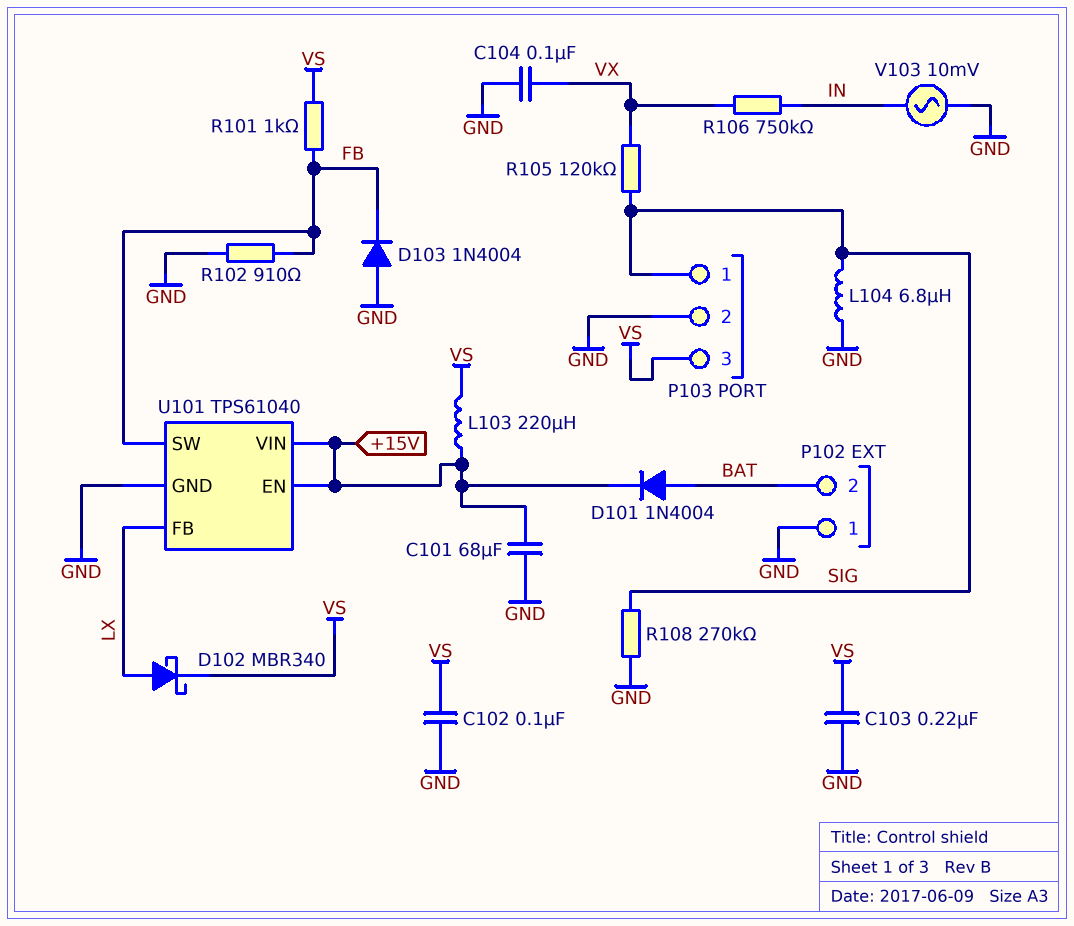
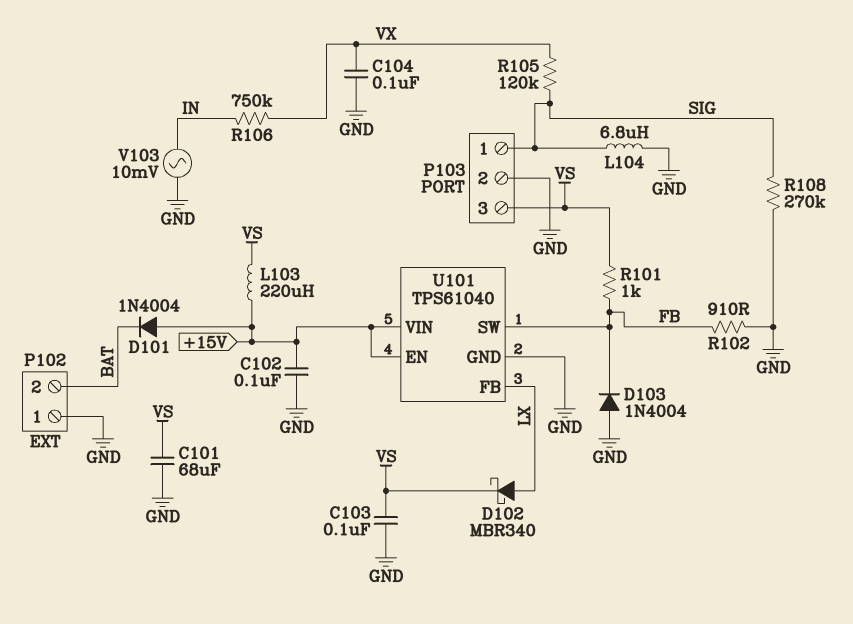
C101: 68uF (+15V, GND) -> 68uF (GND, VS)
C102: 100nF (GND, VS) -> 100nF (+15V, GND)
C103: 220nF (GND, VS) -> 100nF (GND, VS)
D101: diode 1N4004 (A BAT, K +15V) -> diode 1N4004 (A +15V, K BAT)

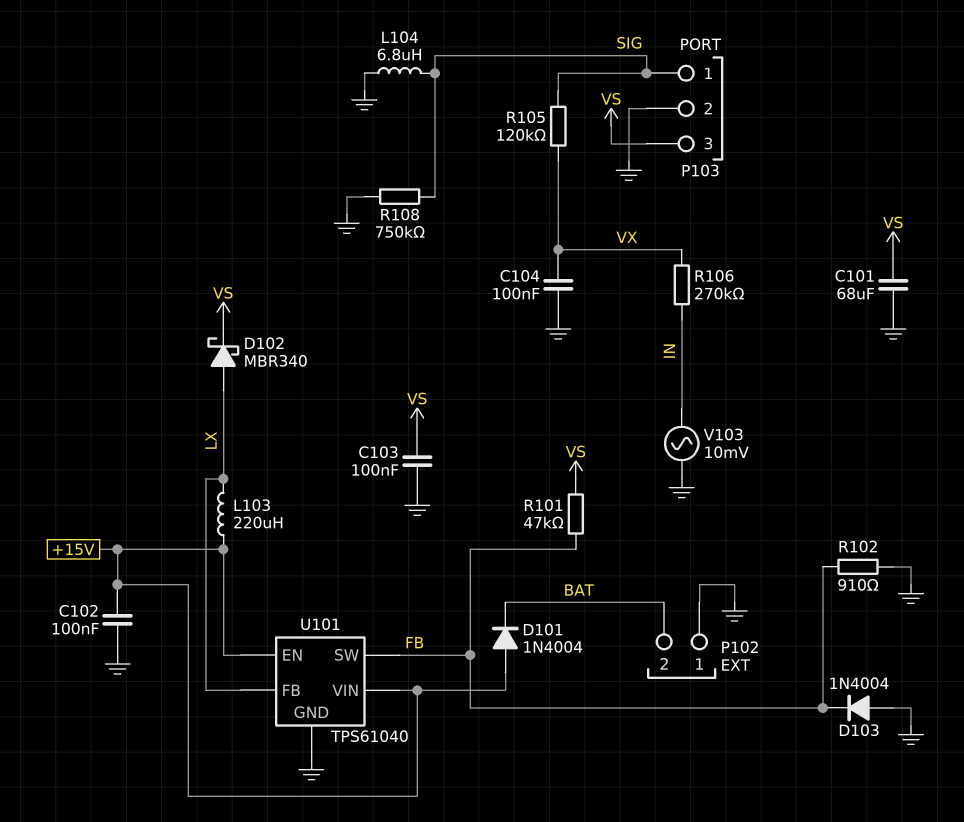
L103: 220uH (+15V, VS) -> 220uH (+15V, LX)
R101: 1k (FB, VS) -> 47k (FB, VS)
R106: 750k (IN, VX) -> 270k (IN, VX)
R108: 270k (GND, SIG) -> 750k (GND, SIG)

